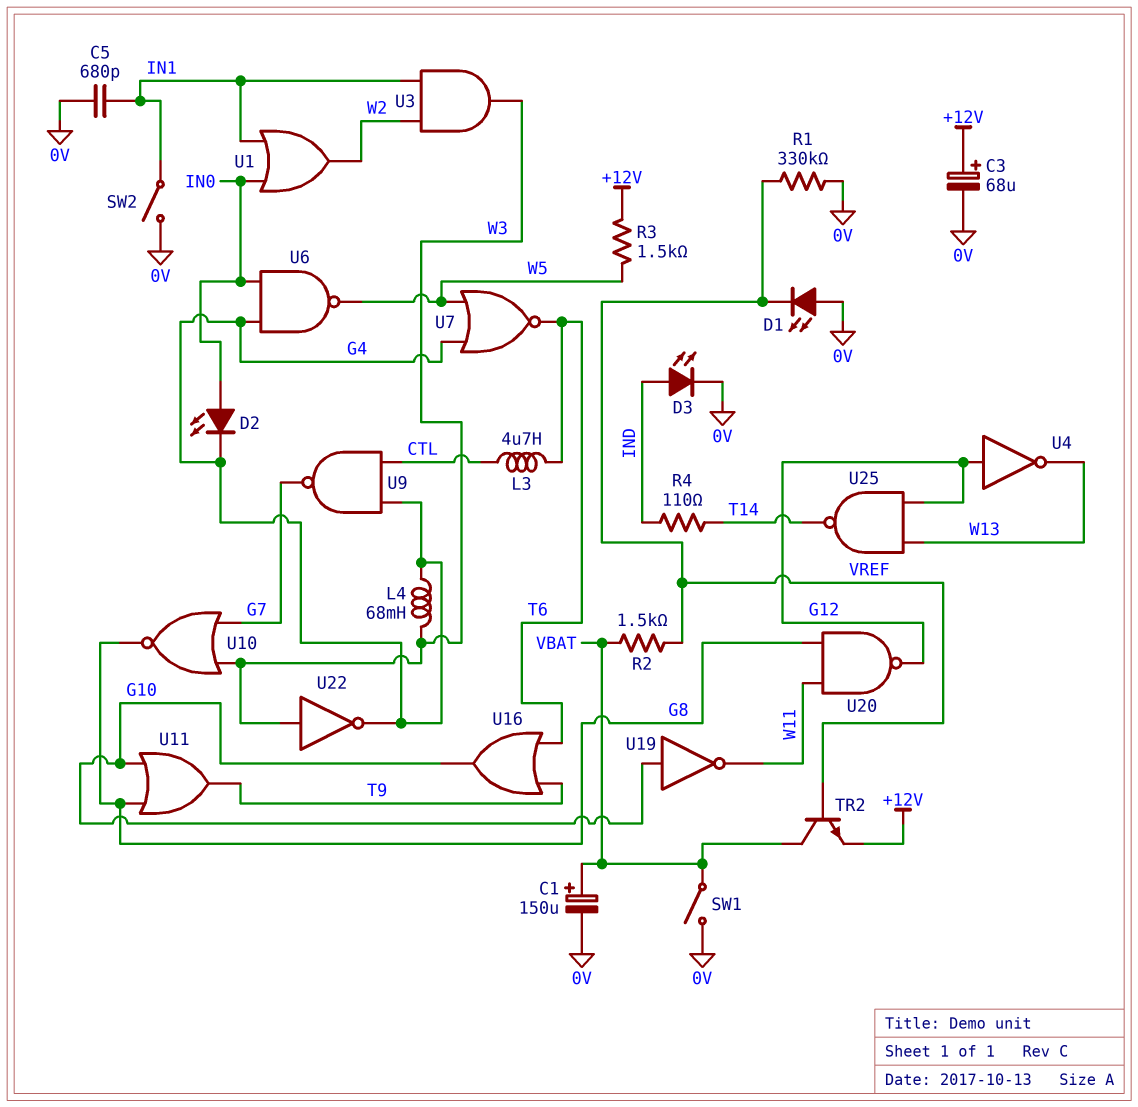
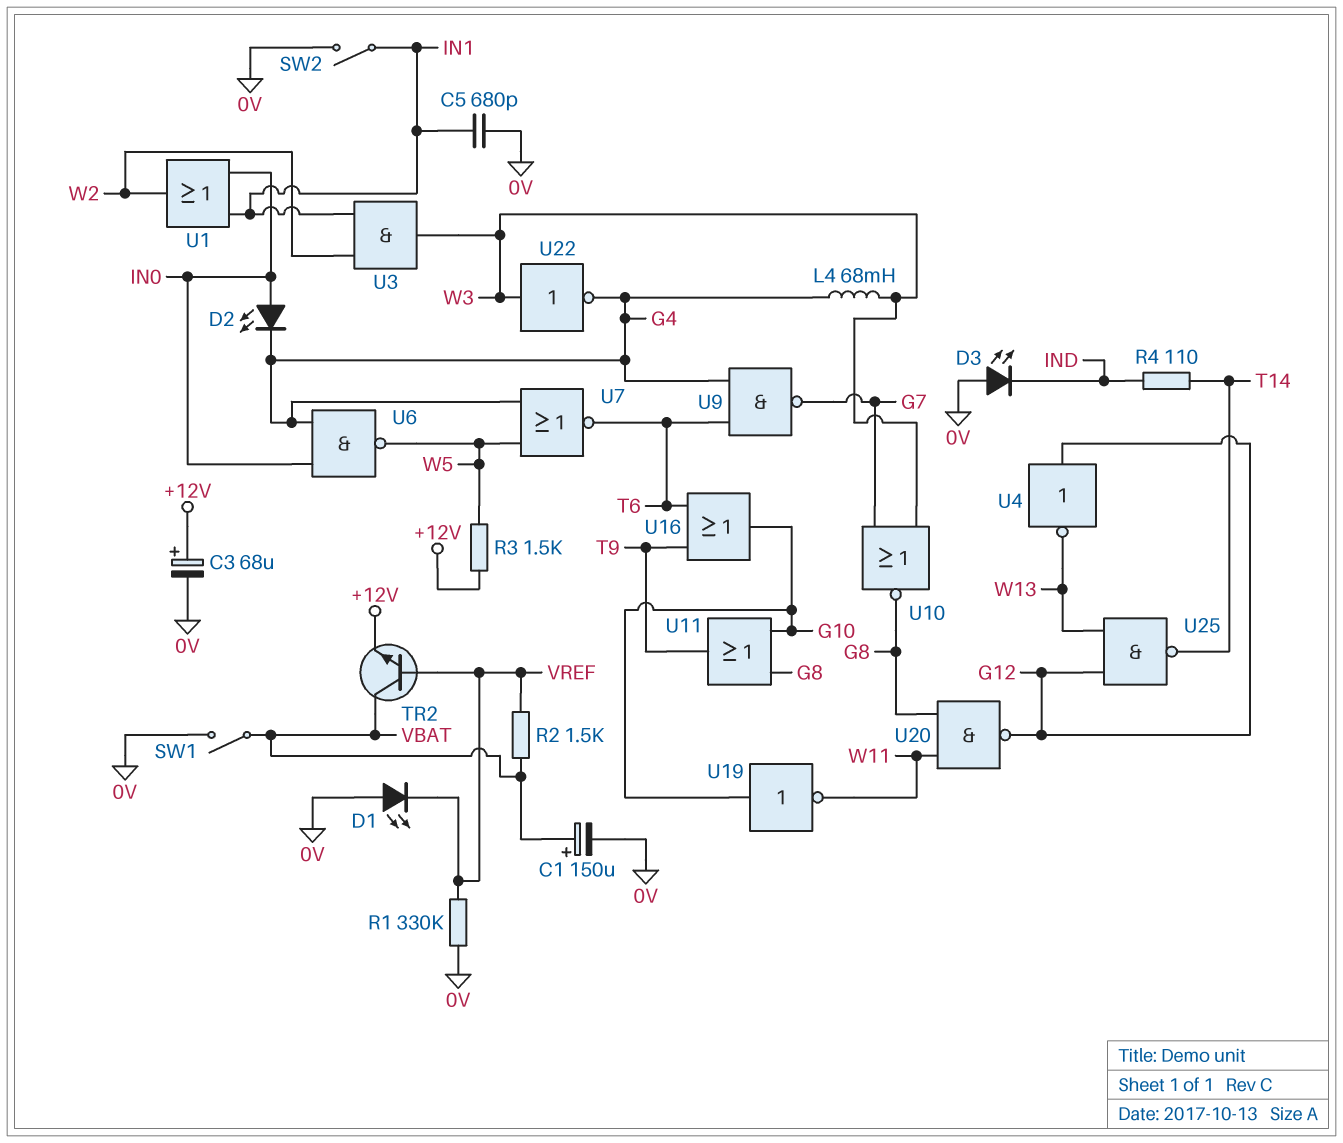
D3: LED (A IND, K 0V) -> LED (A 0V, K IND)
L3: 4.7uH (CTL, T6) -> none
U9: NAND (in CTL, in G4, out G7) -> NAND (in G4, in T6, out G7)

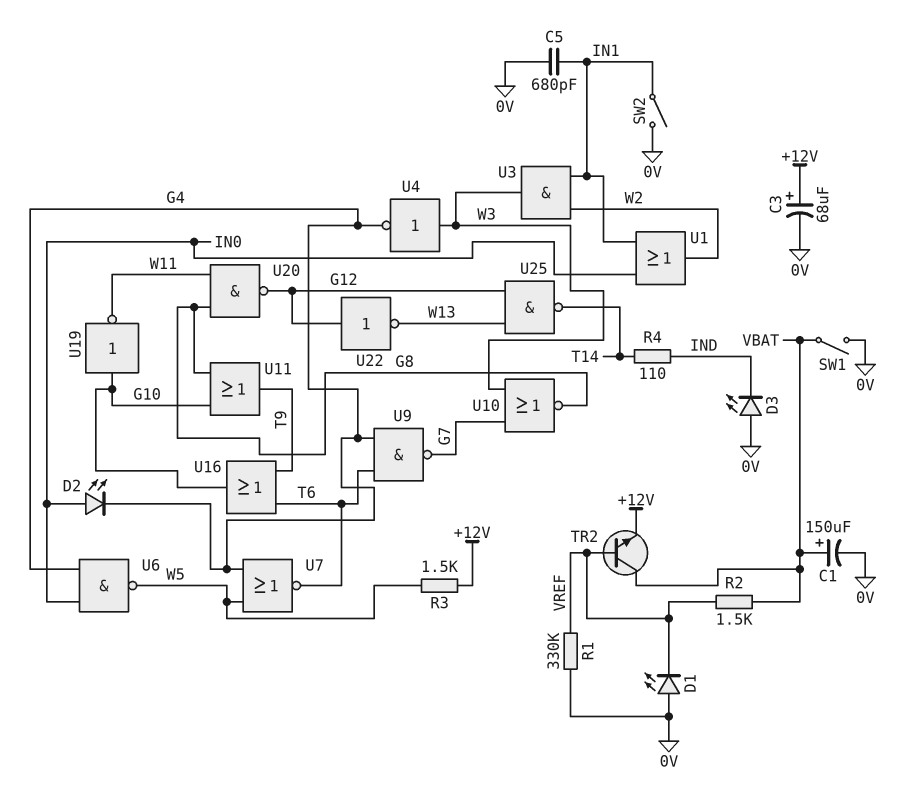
L4: 68mH (G4, W3) -> none
U4: NOT (in G12, out W13) -> NOT (in W3, out G4)
U22: NOT (in W3, out G4) -> NOT (in G12, out W13)

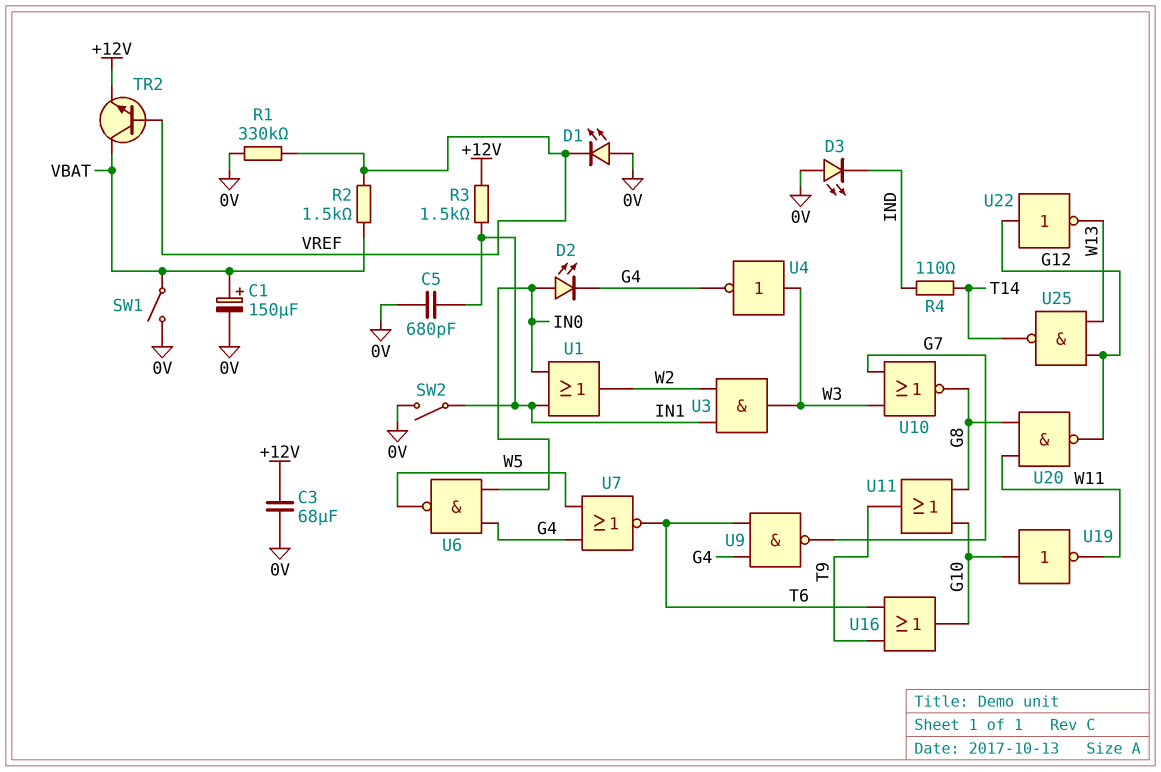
C3: 68uF (plus +12V, minus 0V) -> 68uF (+12V, 0V)
R3: 1.5k (+12V, W5) -> 1.5k (+12V, IN1)

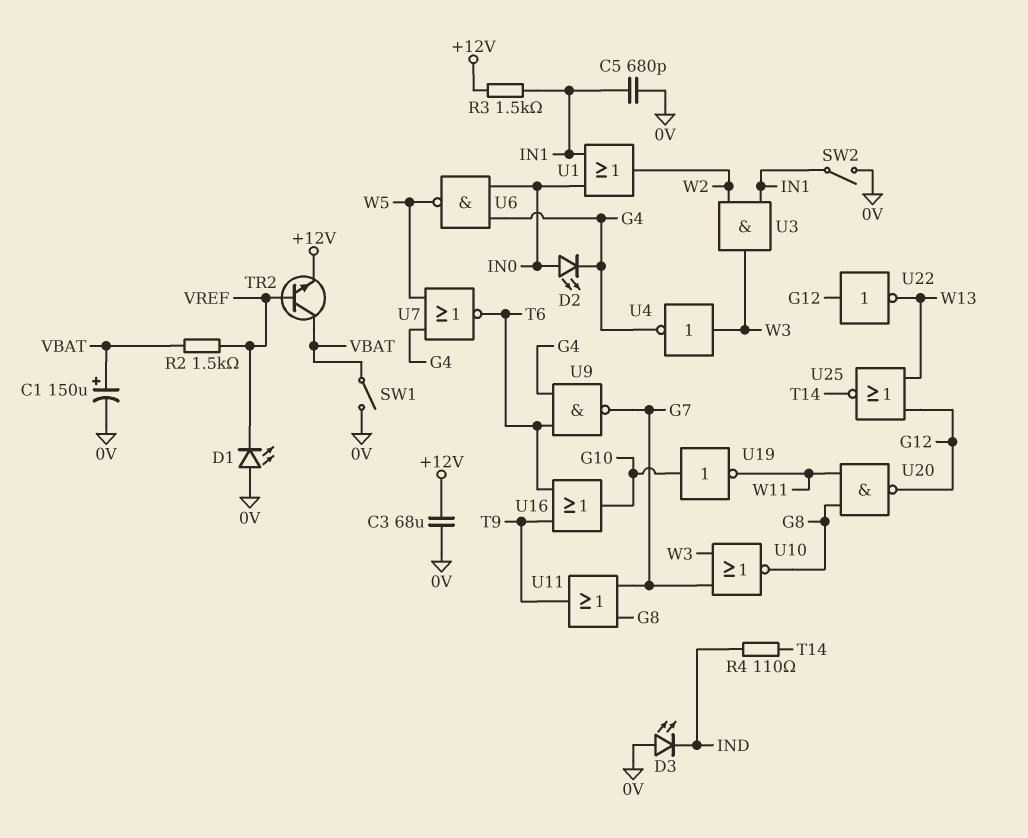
R1: 330k (0V, VREF) -> none
U11: OR (in G8, in G10, out T9) -> OR (in G7, in G8, out T9)
U25: NAND (in G12, in W13, out T14) -> NOR (in G12, in W13, out T14)

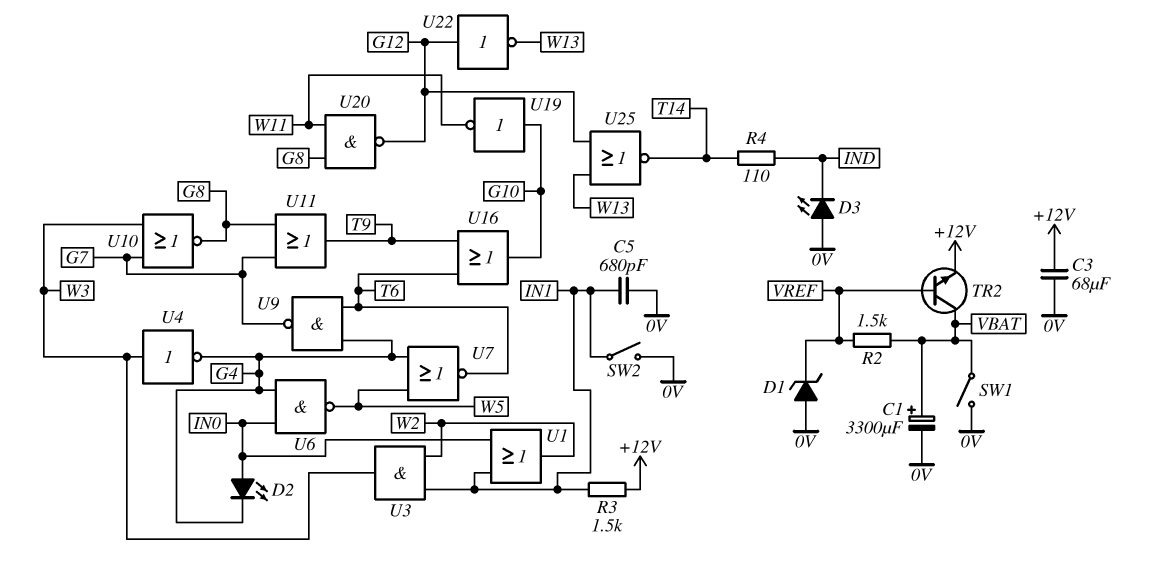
C1: 150uF (plus VBAT, minus 0V) -> 3300uF (plus VBAT, minus 0V)
D1: LED (A 0V, K VREF) -> zener (A 0V, K VREF)

